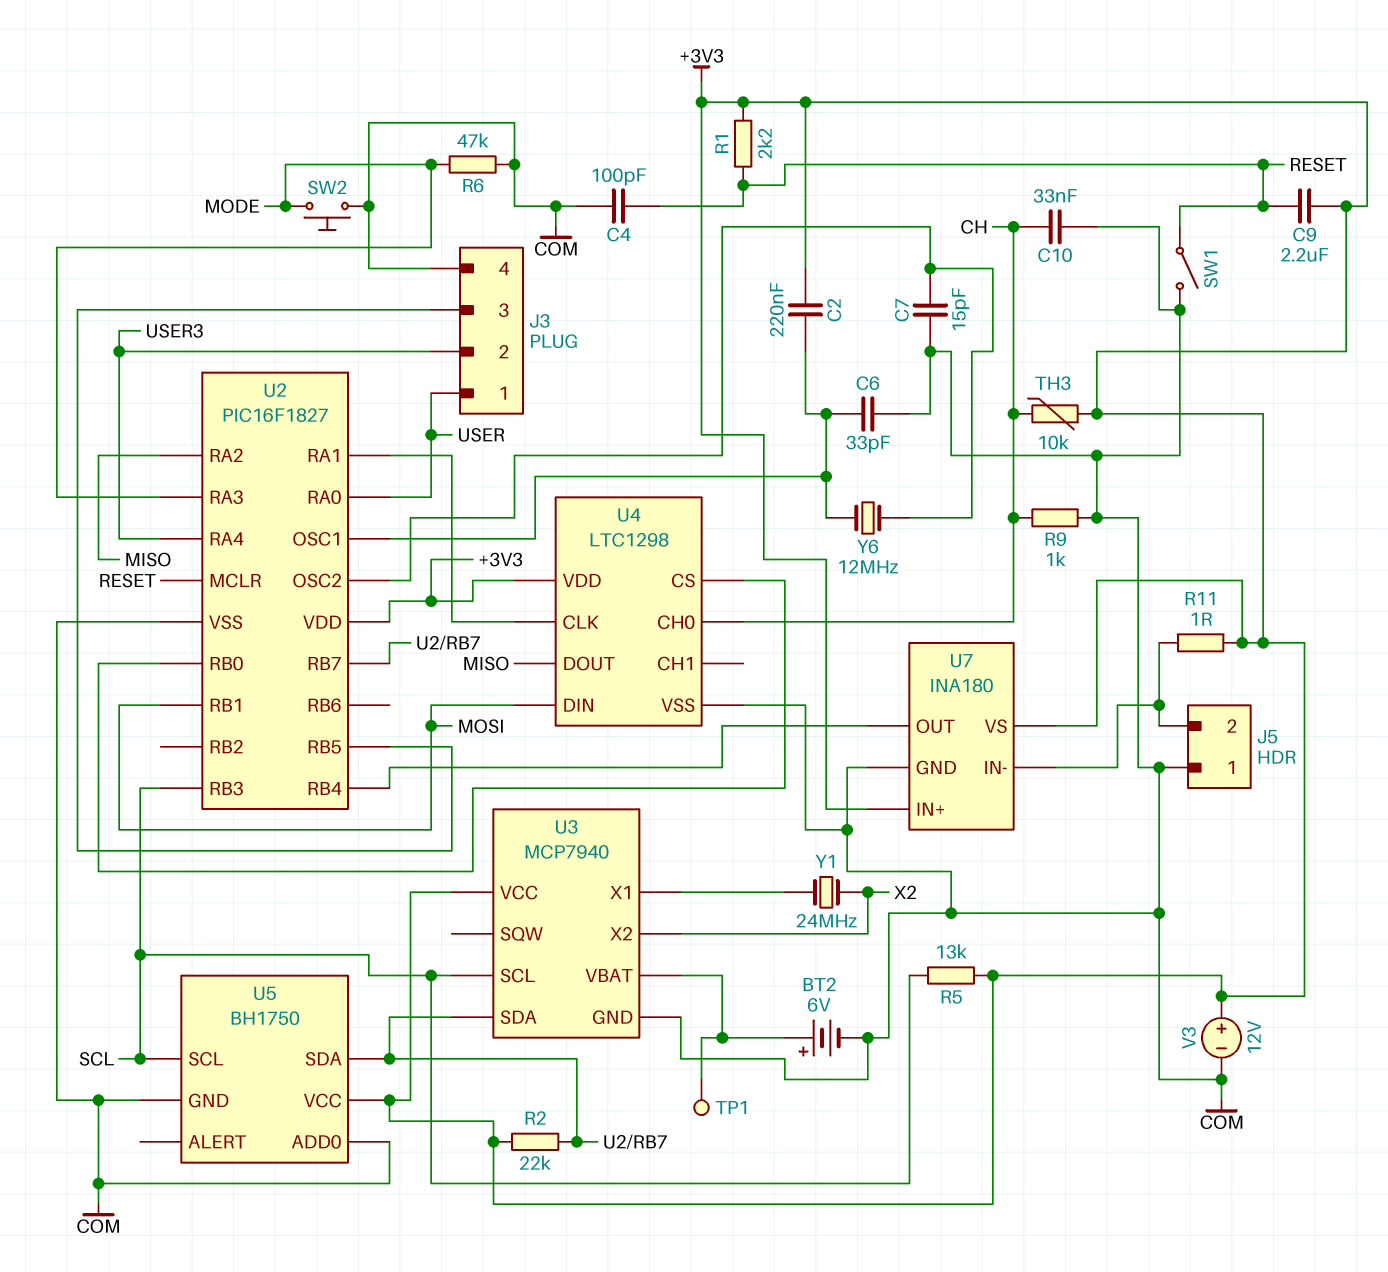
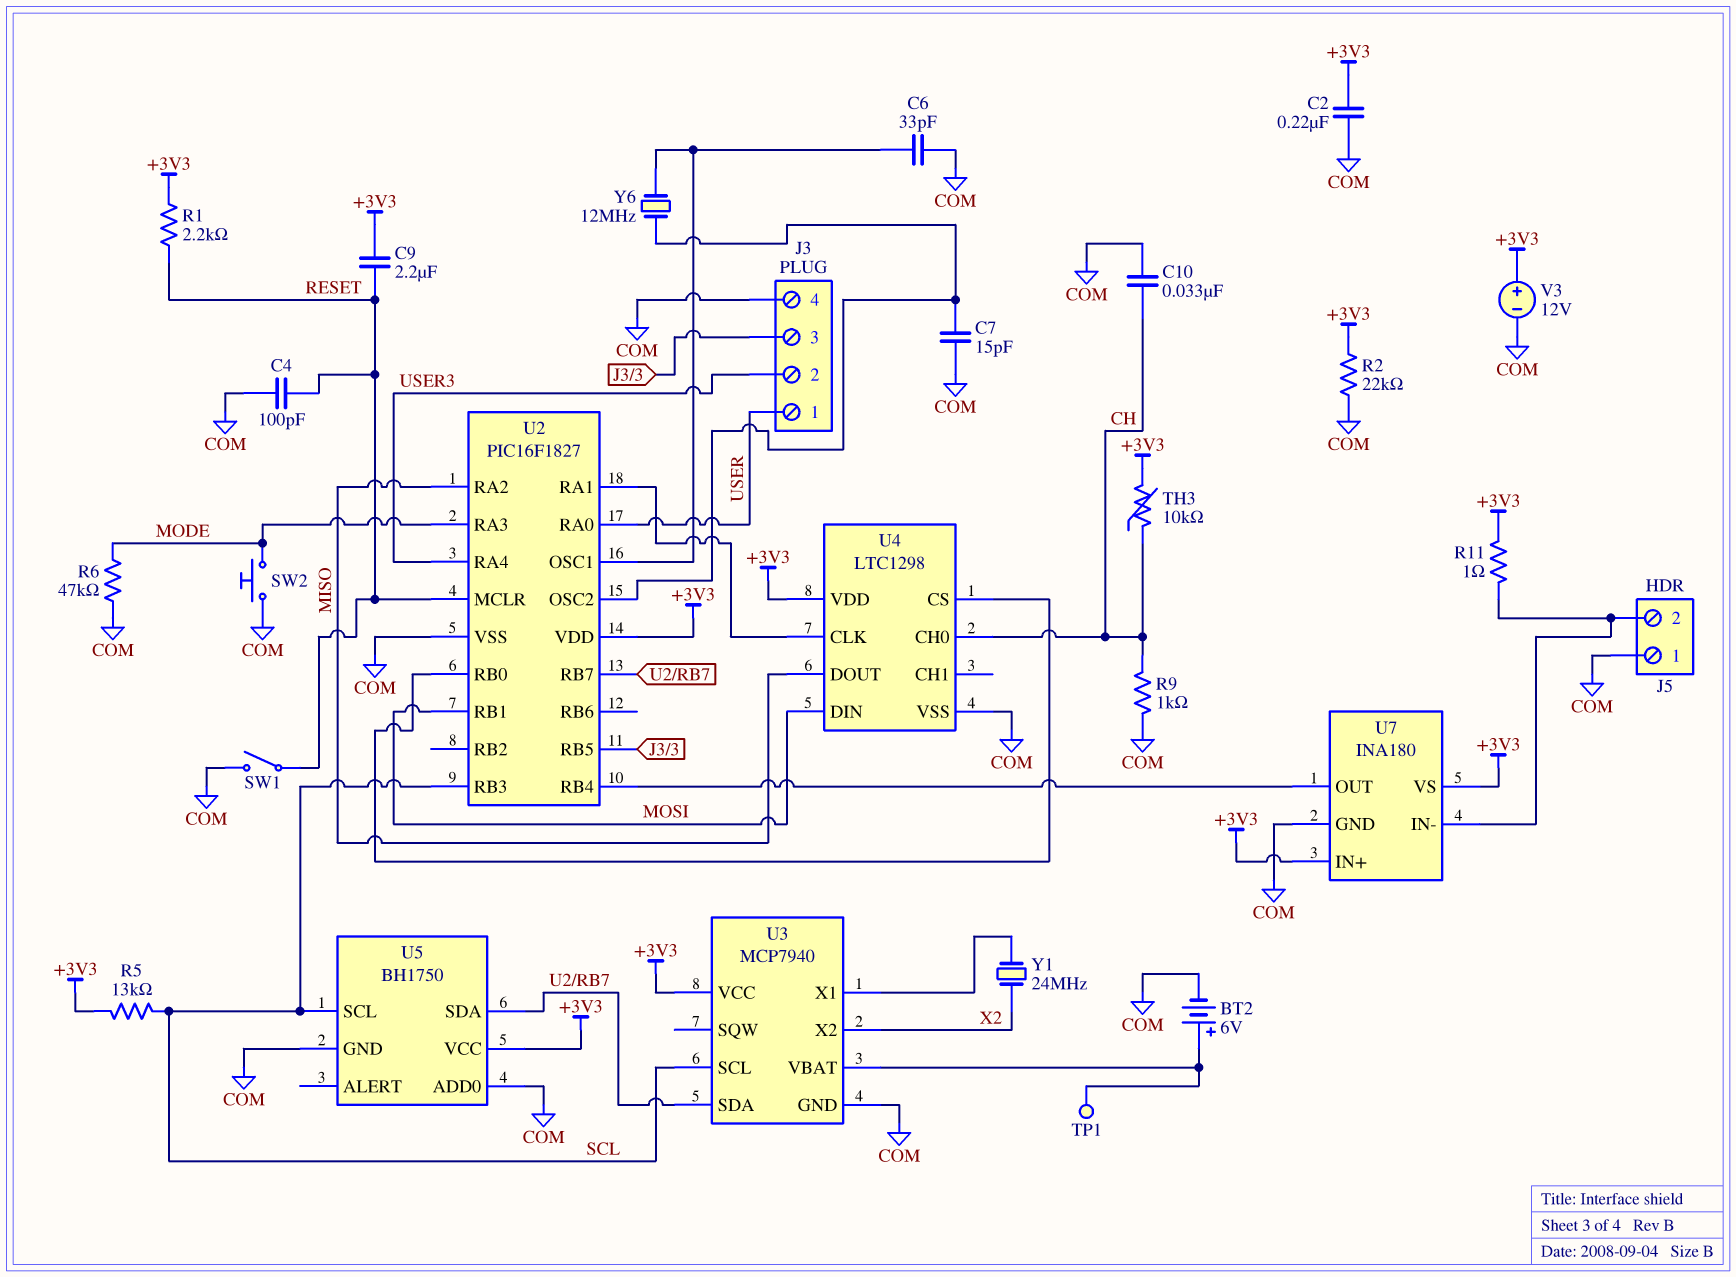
C2: 220nF (+3V3, U2/OSC1) -> 220nF (+3V3, COM)
R2: 22k (+3V3, U2/RB7) -> 22k (+3V3, COM)

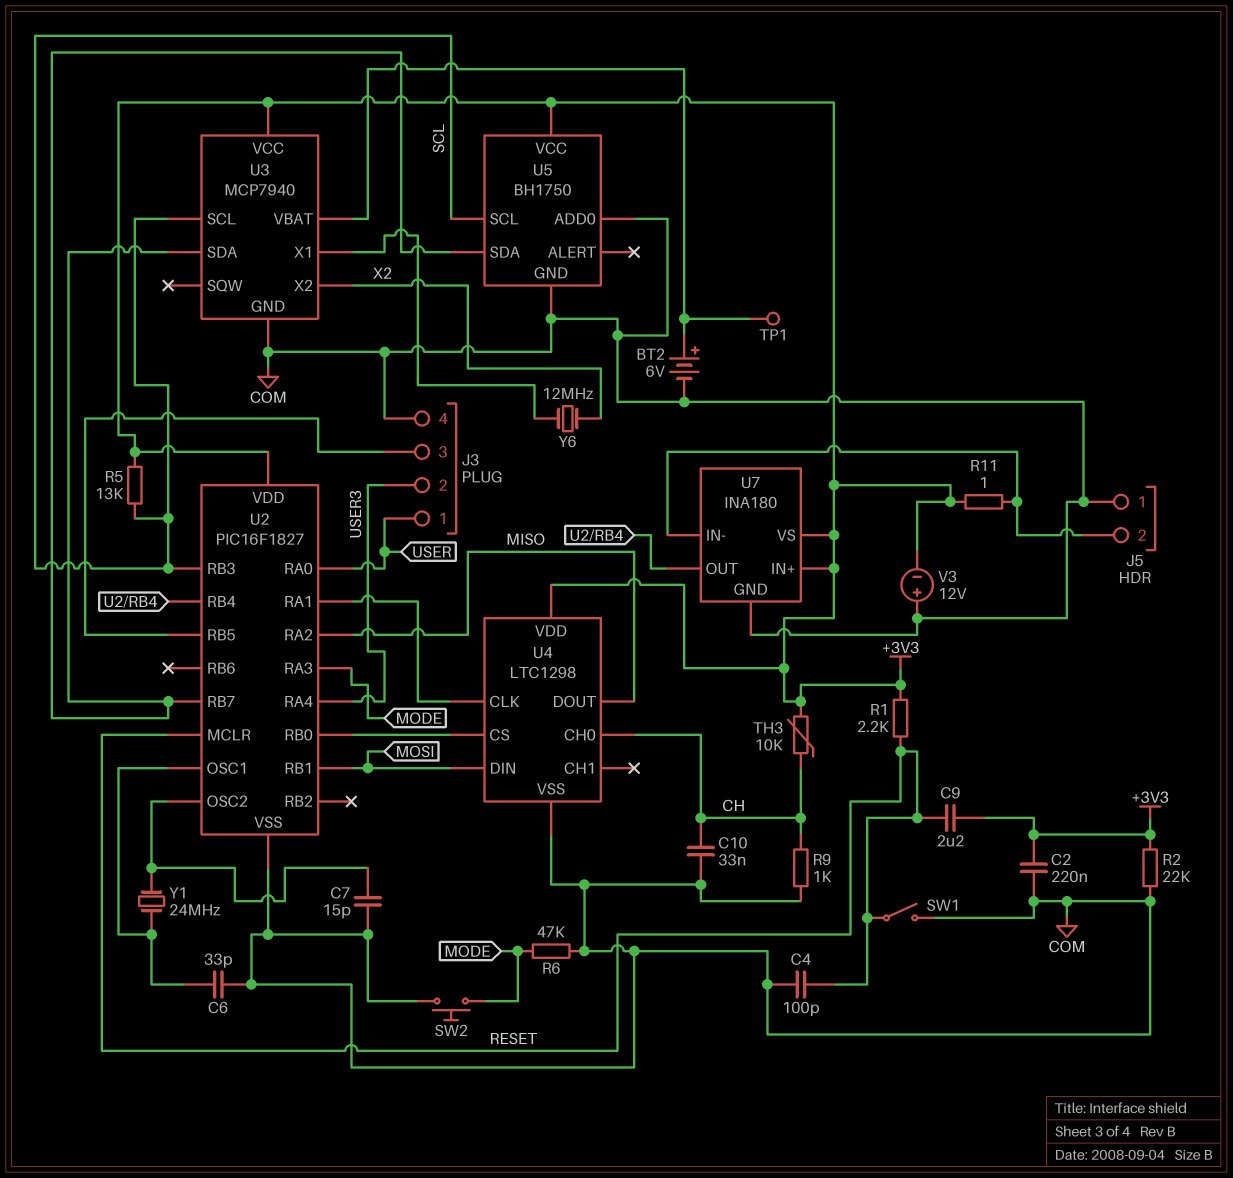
V3: 12V (plus +3V3, minus COM) -> 12V (plus COM, minus +3V3)
Y1: 24MHz (U3/X1, X2) -> 24MHz (U2/OSC1, U2/OSC2)
Y6: 12MHz (U2/OSC1, U2/OSC2) -> 12MHz (U3/X1, X2)

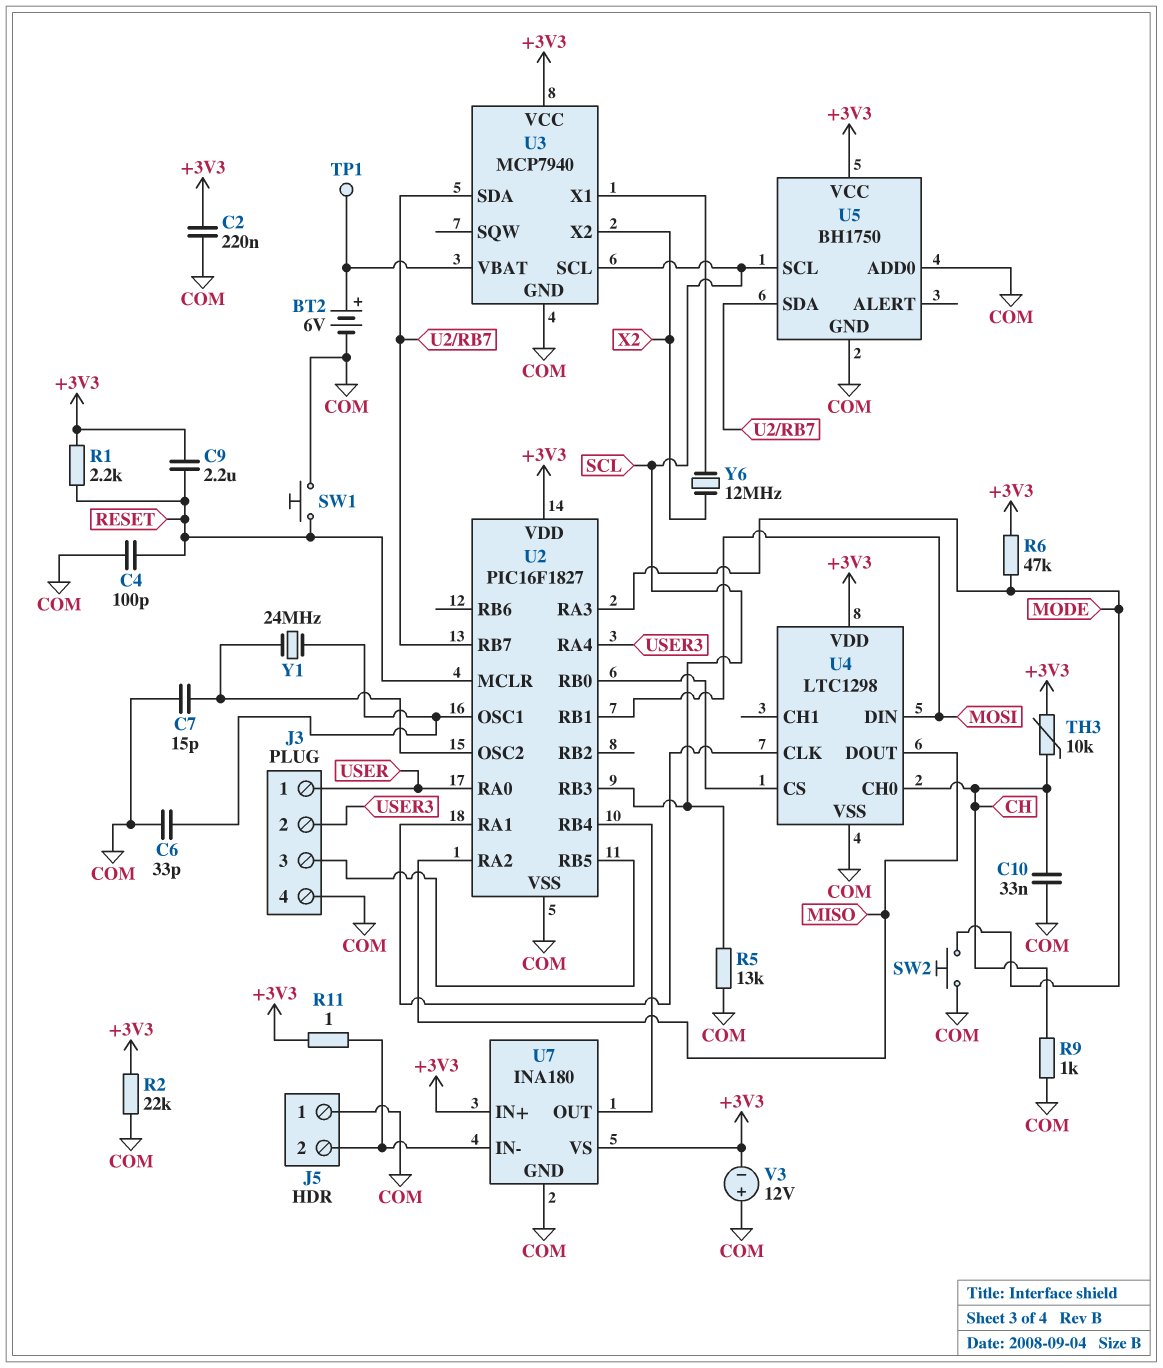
R5: 13k (+3V3, SCL) -> 13k (COM, SCL)
R6: 47k (COM, MODE) -> 47k (+3V3, MODE)
SW1: switch (COM, RESET) -> button (COM, RESET)

